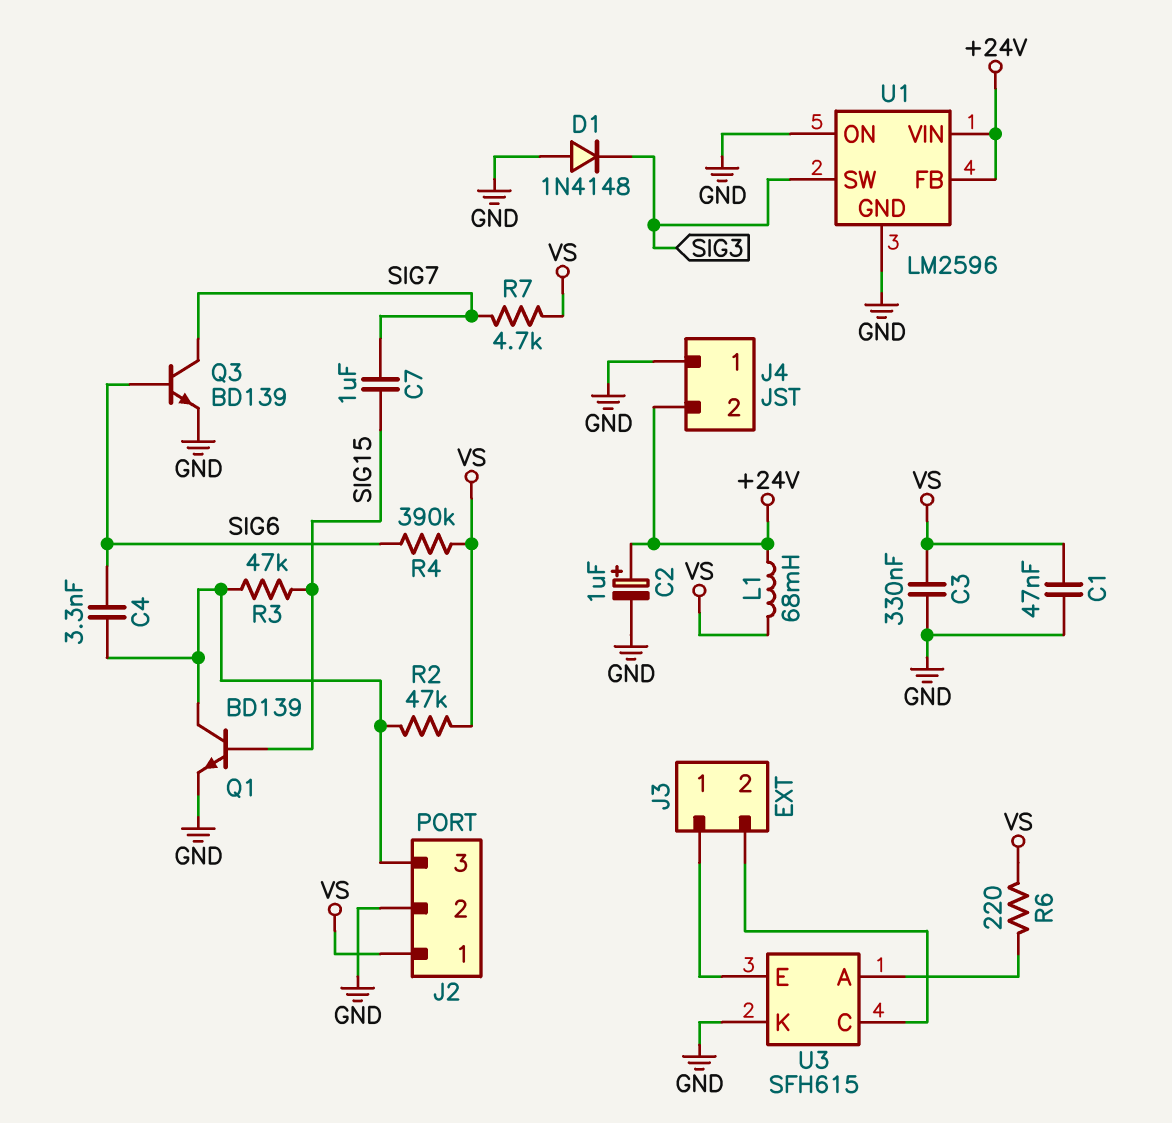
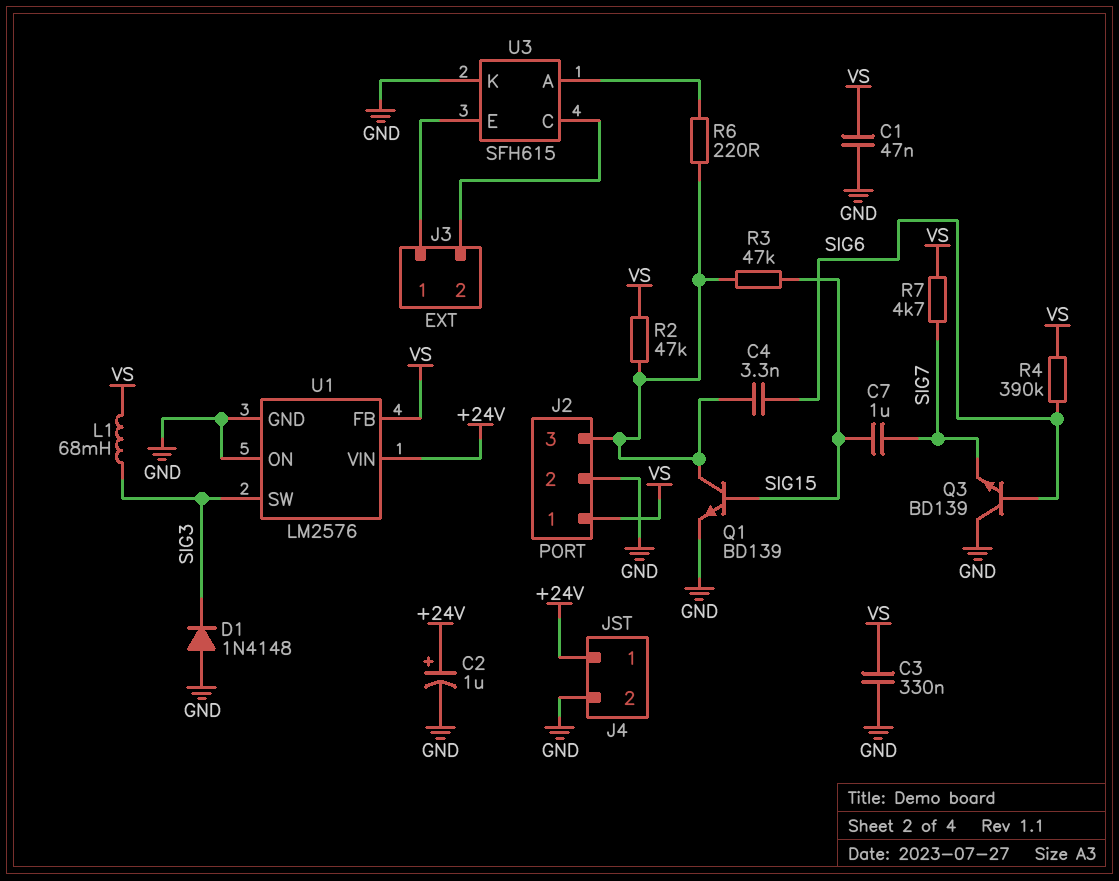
J4 pin 1: GND -> +24V
J4 pin 2: +24V -> GND
L1: 68mH (+24V, VS) -> 68mH (SIG3, VS)
Q3: NPN BD139 (B SIG6, C SIG7, E GND) -> NPN BD139 (B SIG6, C GND, E SIG7)
R6: 220 (U3/A, VS) -> 220 (J2/3, U3/A)
U1: LM2596 -> LM2576
U1 pin FB: +24V -> VS

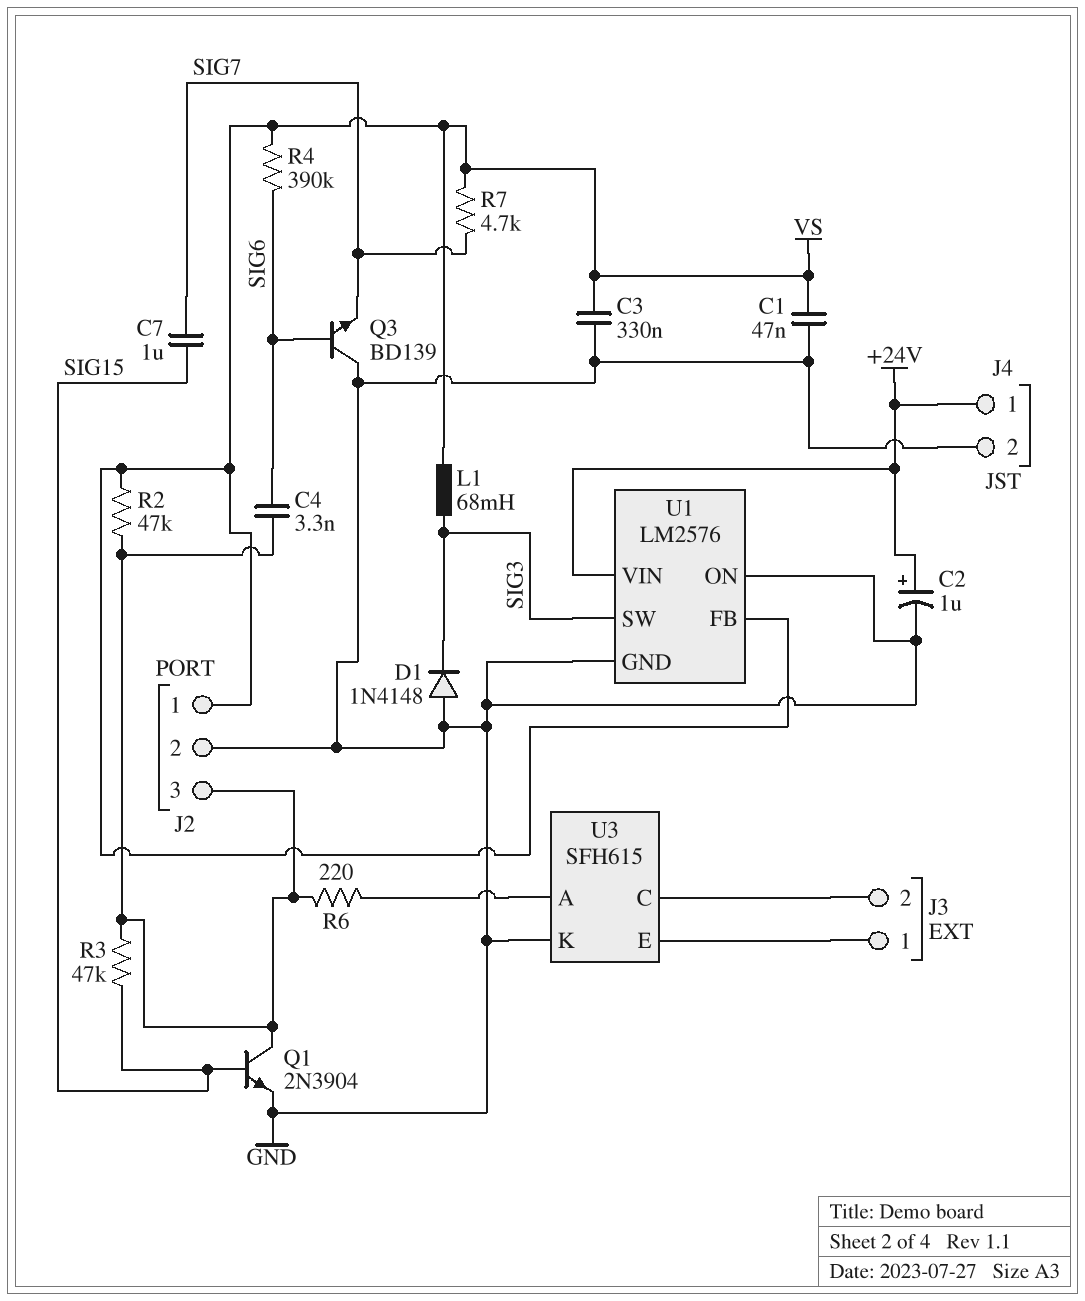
Q1: NPN BD139 (B SIG15, C J2/3, E GND) -> NPN 2N3904 (B SIG15, C J2/3, E GND)

